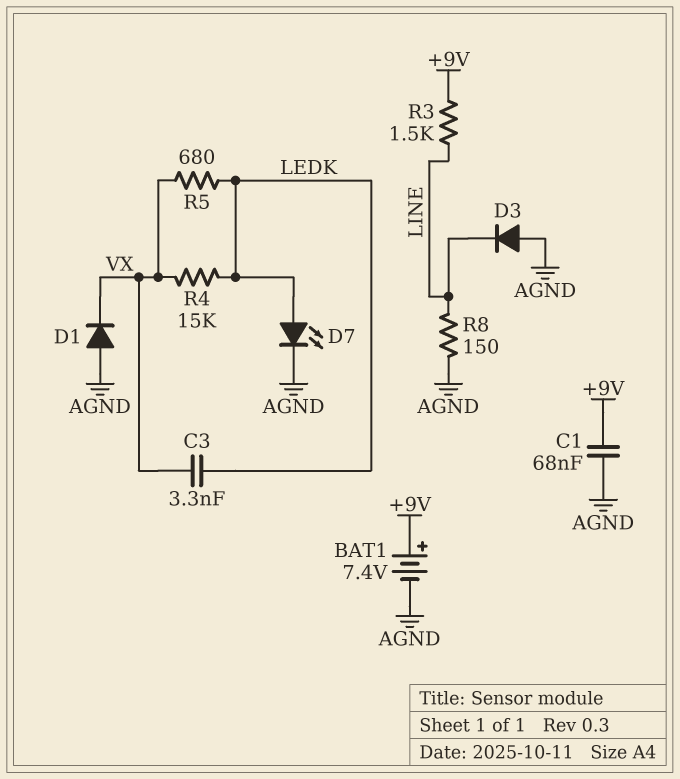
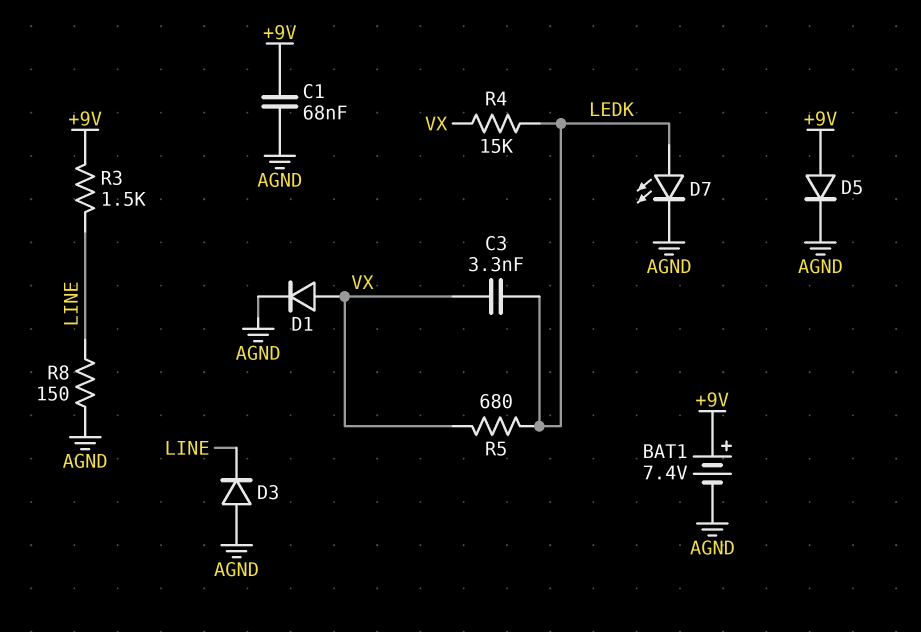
D1: diode (A AGND, K VX) -> diode (A VX, K AGND)
D5: none -> diode (A +9V, K AGND)

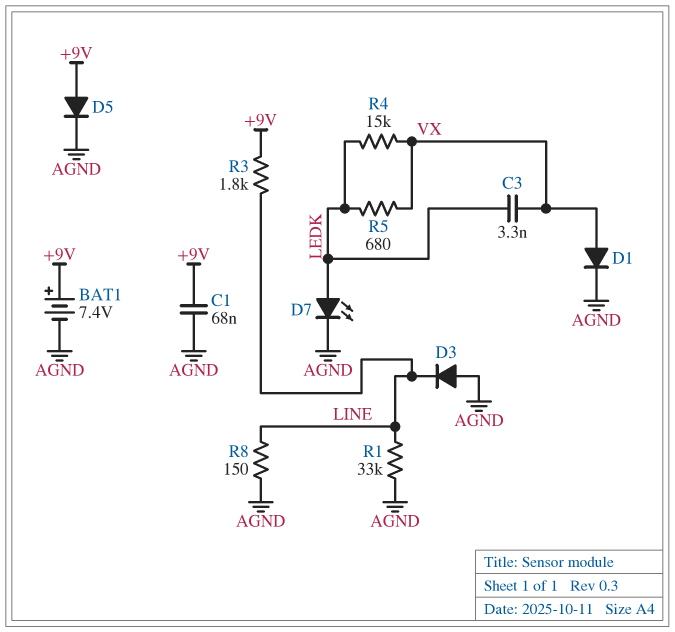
R1: none -> 33k (AGND, LINE)
R3: 1.5k (+9V, LINE) -> 1.8k (+9V, LINE)

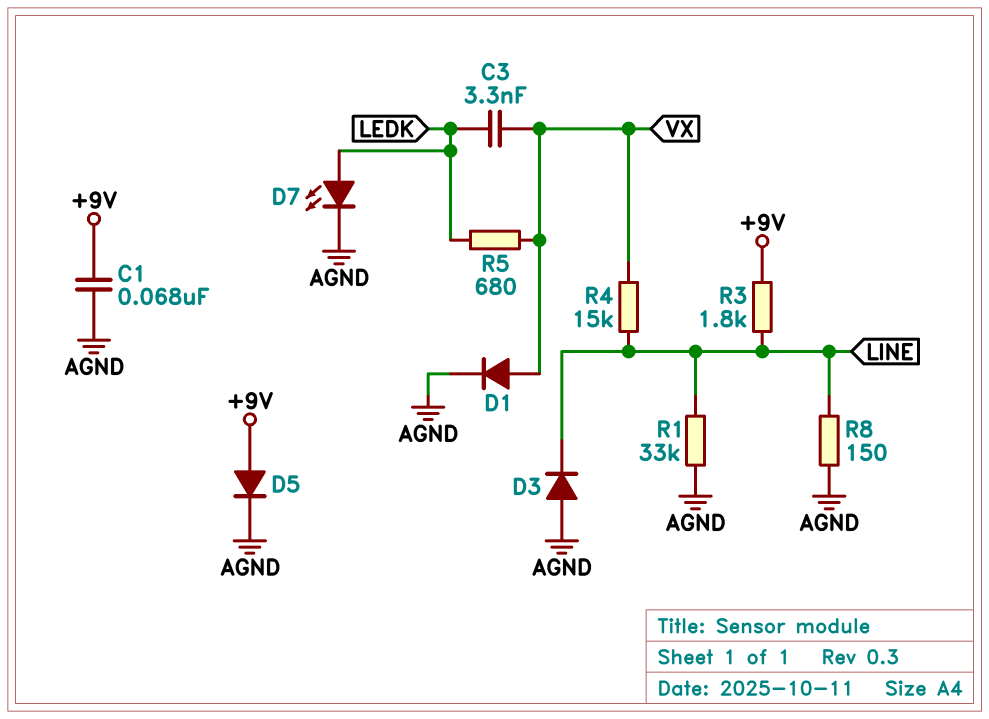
BAT1: 7.4V (plus +9V, minus AGND) -> none
R4: 15k (LEDK, VX) -> 15k (LINE, VX)

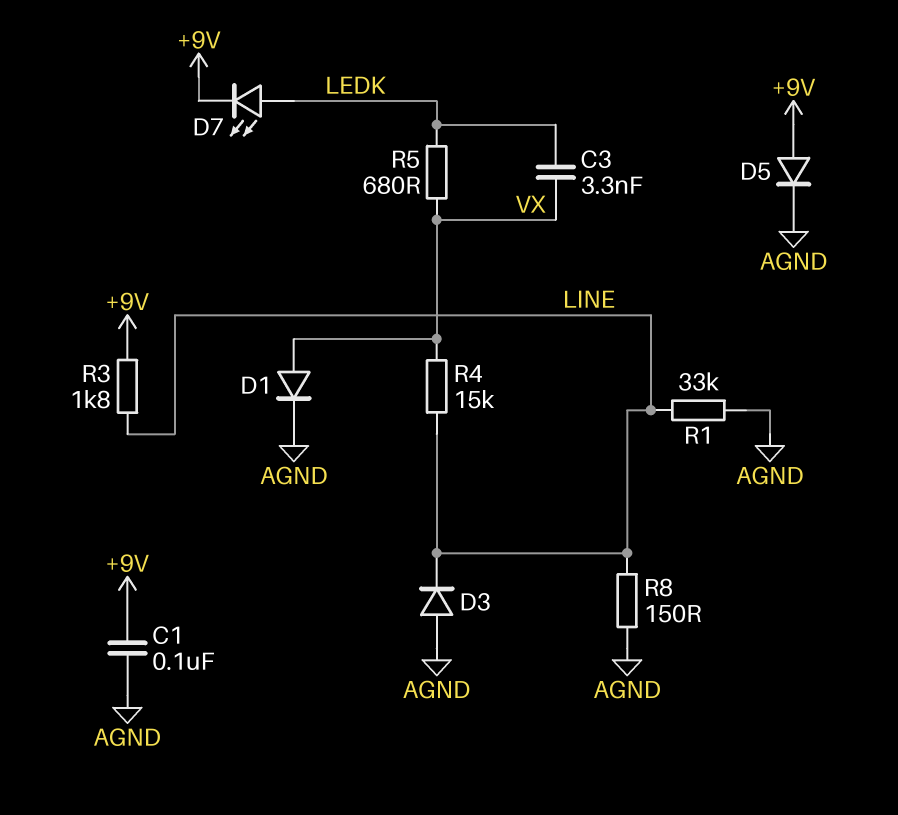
C1: 68nF (+9V, AGND) -> 100nF (+9V, AGND)
D7: LED (A LEDK, K AGND) -> LED (A LEDK, K +9V)

